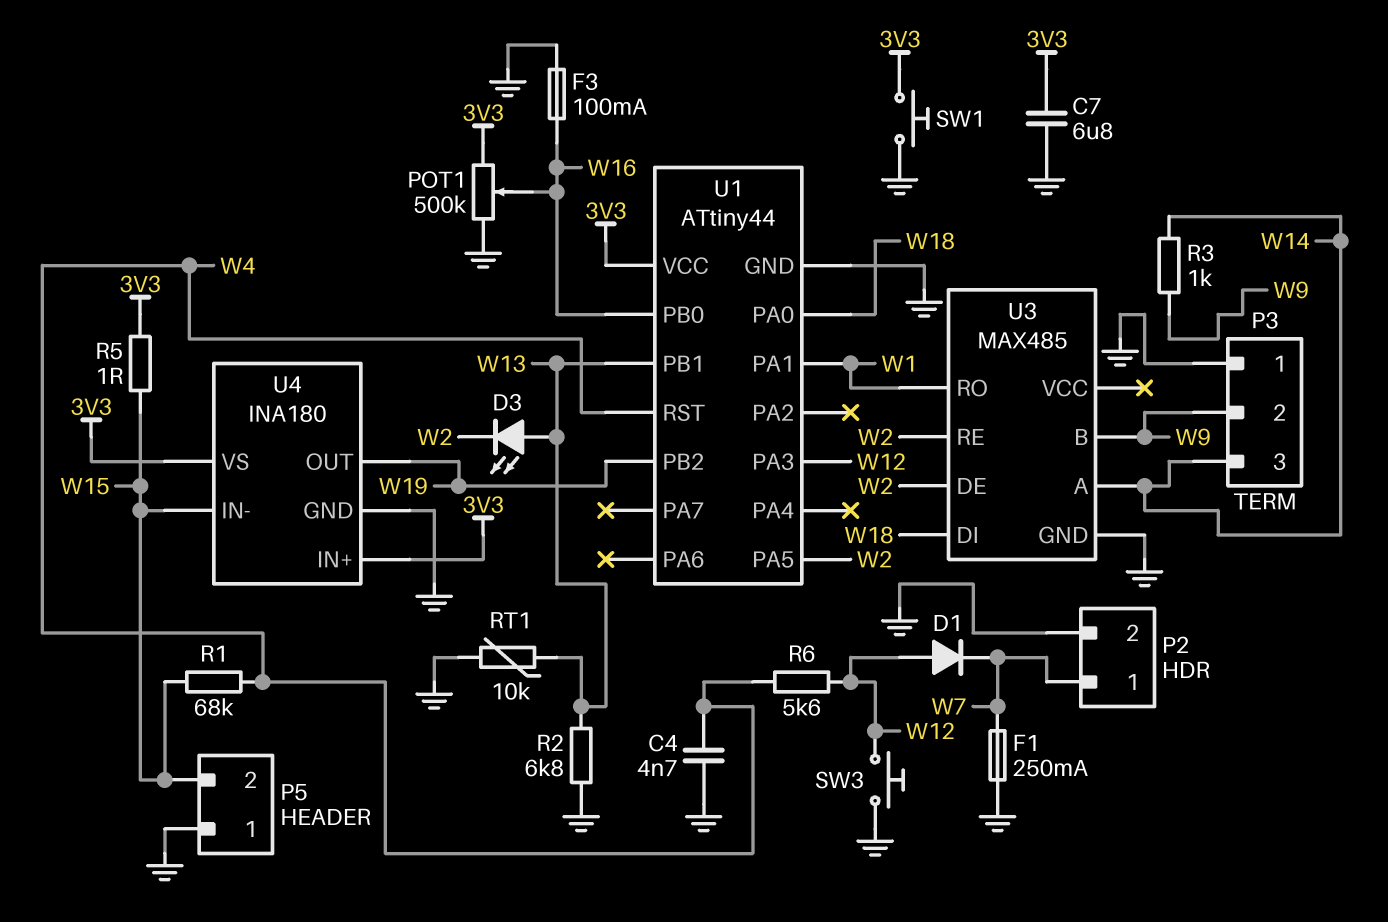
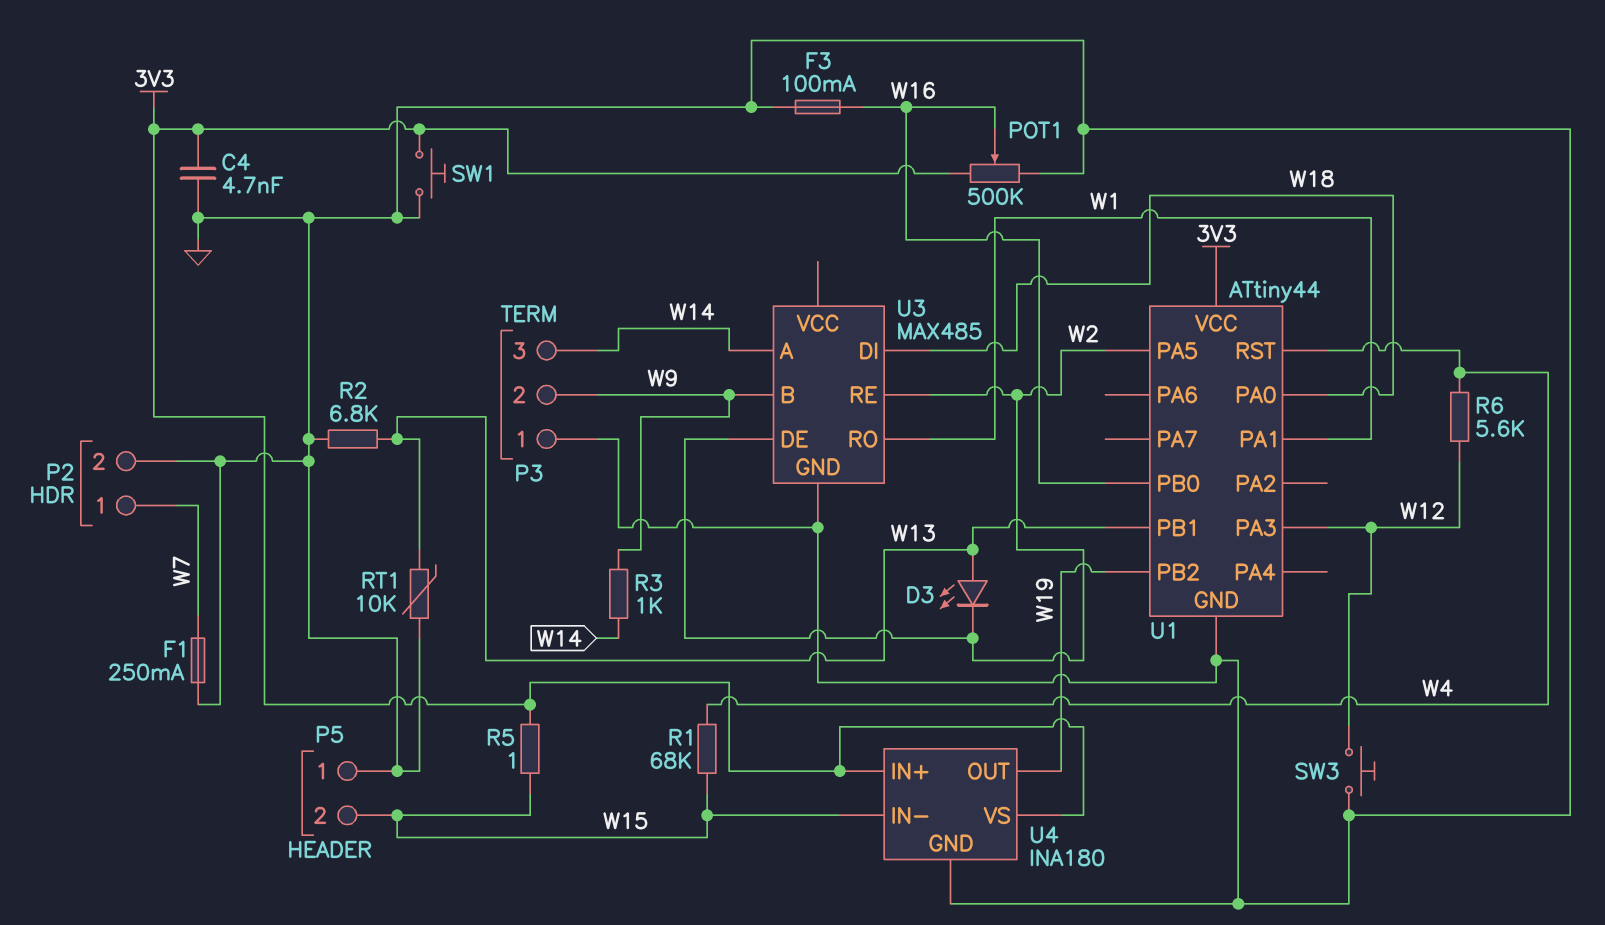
C4: 4.7nF (GND, W4) -> 4.7nF (3V3, GND)
C7: 6.8uF (3V3, GND) -> none
D1: diode (A W12, K W7) -> none

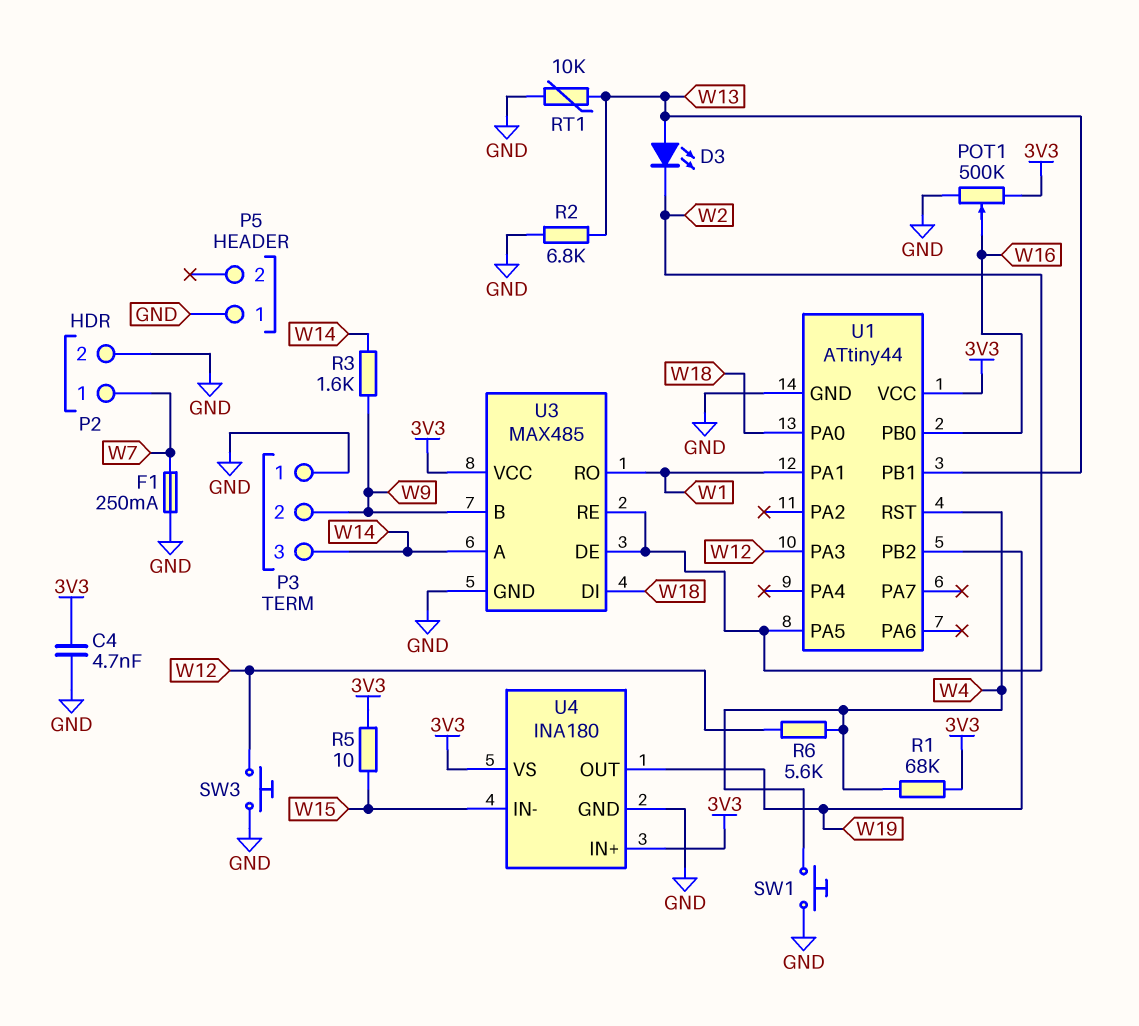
F3: 100mA (GND, W16) -> none
P5 pin 2: W15 -> none
R1: 68k (W4, W15) -> 68k (3V3, W4)
R3: 1k (W9, W14) -> 1.6k (W9, W14)
R5: 1 (3V3, W15) -> 10 (3V3, W15)
SW1: button (3V3, GND) -> button (GND, W4)
U3 pin VCC: none -> 3V3

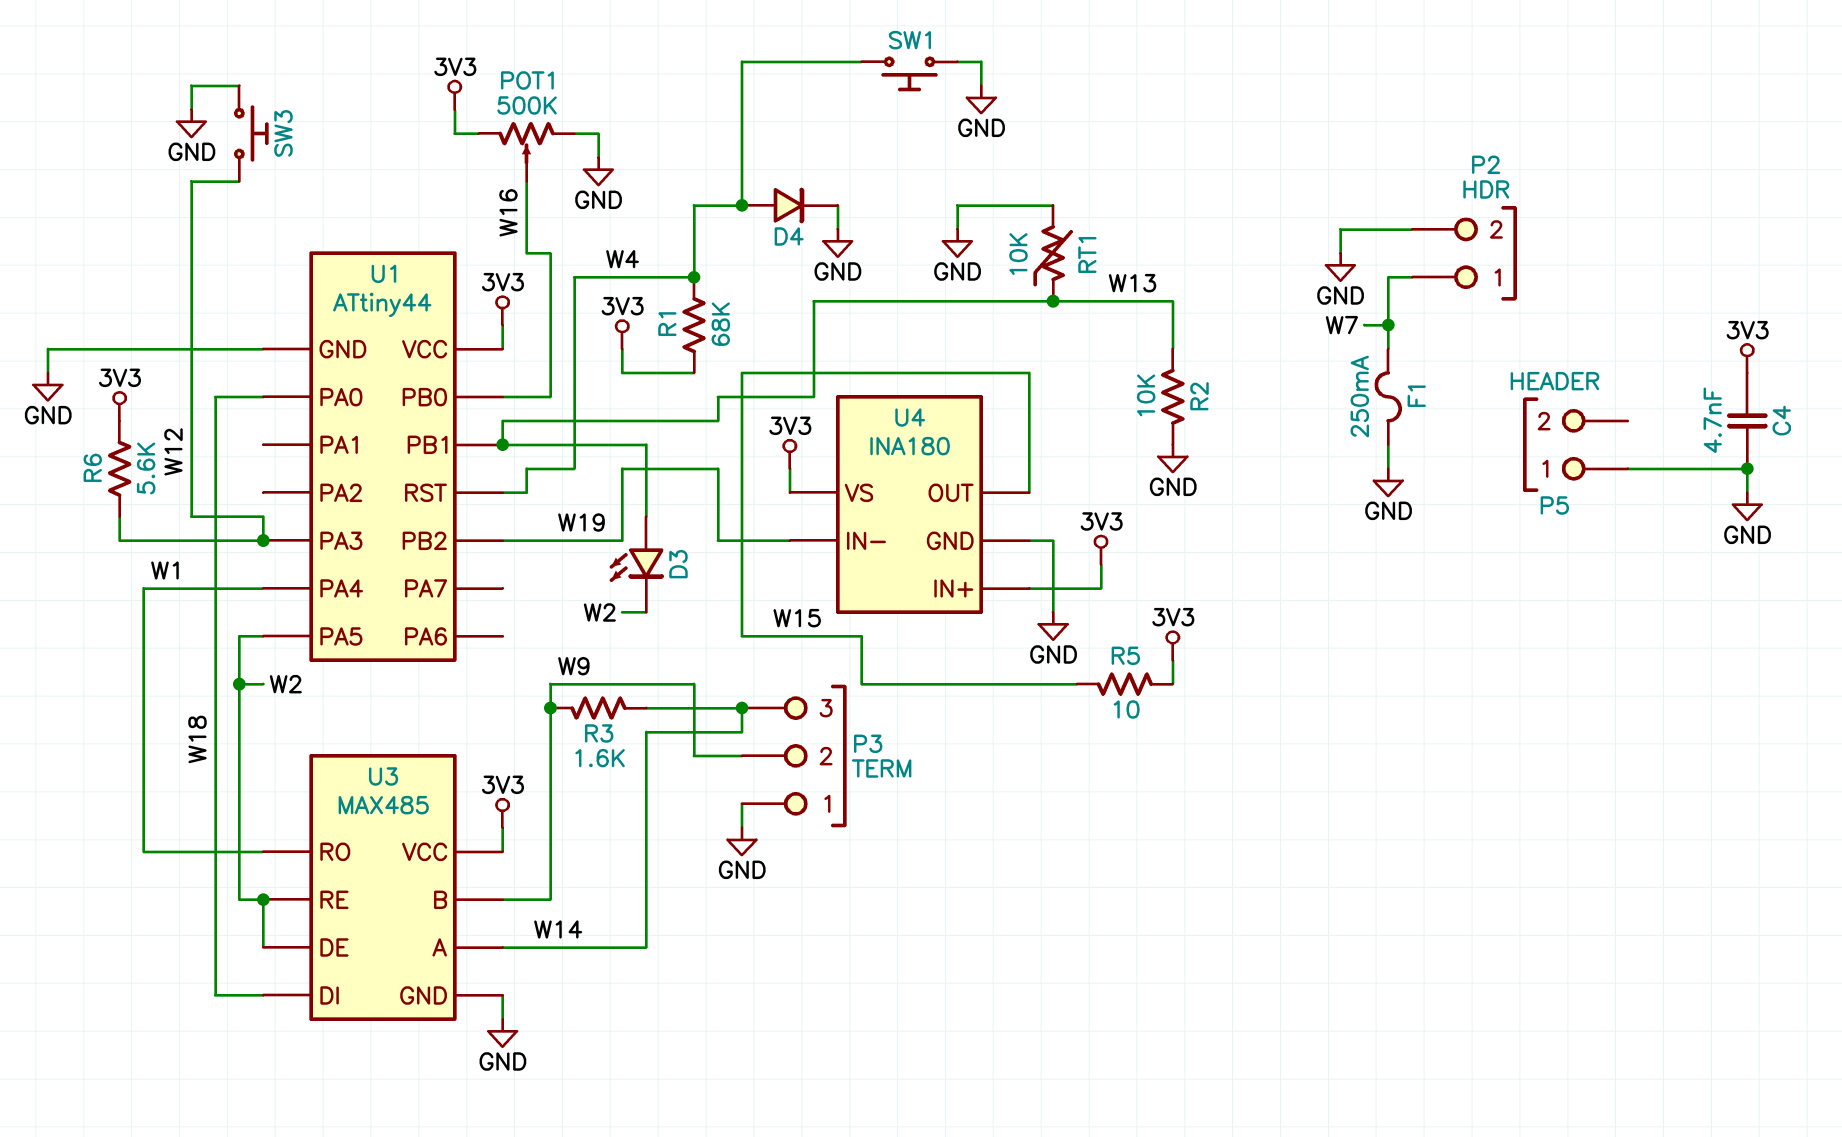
D4: none -> diode (A W4, K GND)
R2: 6.8k (GND, W13) -> 10k (GND, W13)
R6: 5.6k (W4, W12) -> 5.6k (3V3, W12)
U1 pin PA1: W1 -> none
U1 pin PA4: none -> W1
U4 pin IN-: W15 -> W19
U4 pin OUT: W19 -> W15

